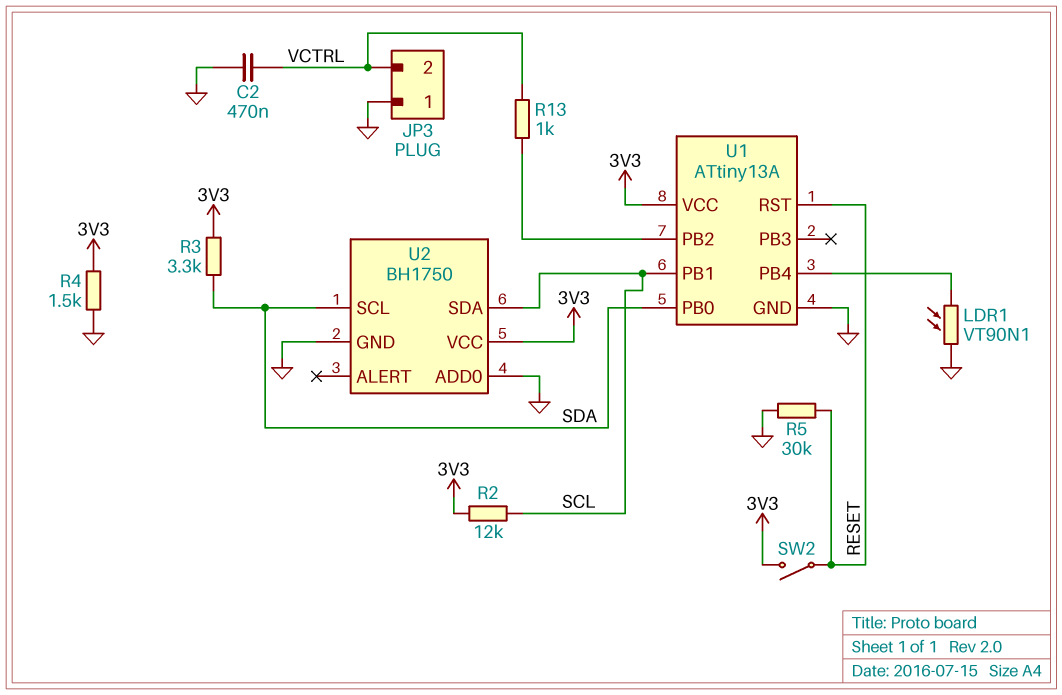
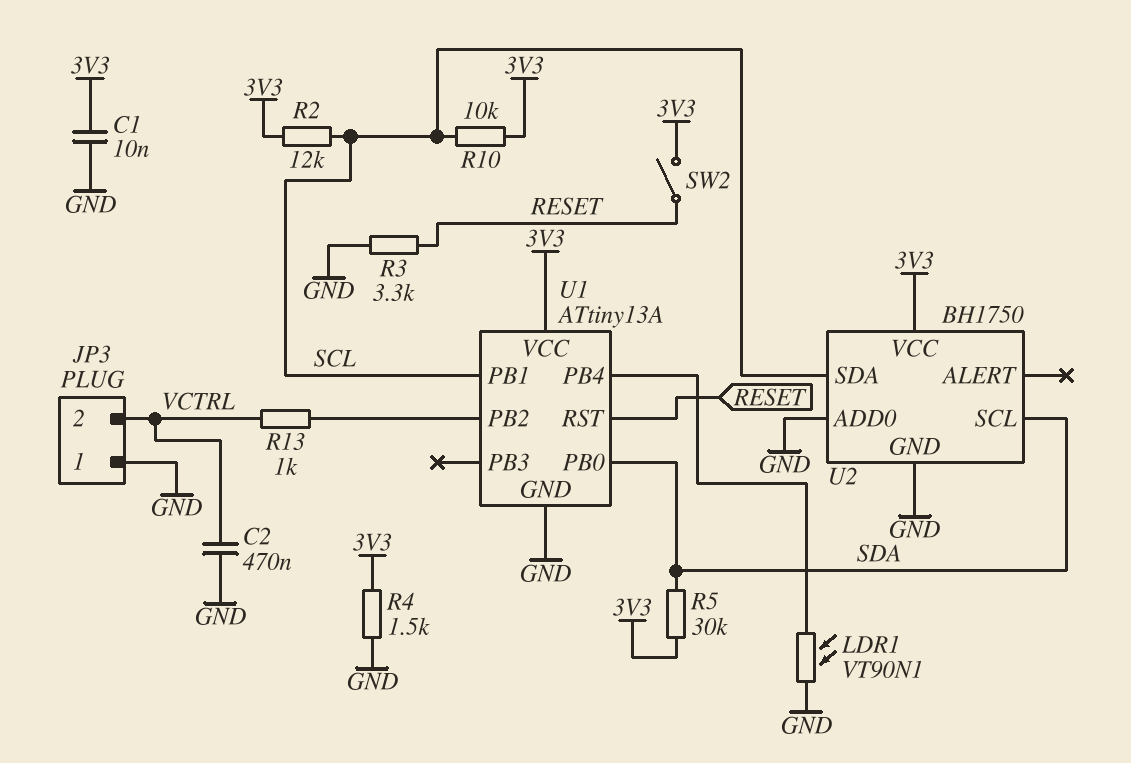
C1: none -> 10nF (3V3, GND)
R3: 3.3k (3V3, SDA) -> 3.3k (GND, RESET)
R5: 30k (GND, RESET) -> 30k (3V3, SDA)
R10: none -> 10k (3V3, SCL)

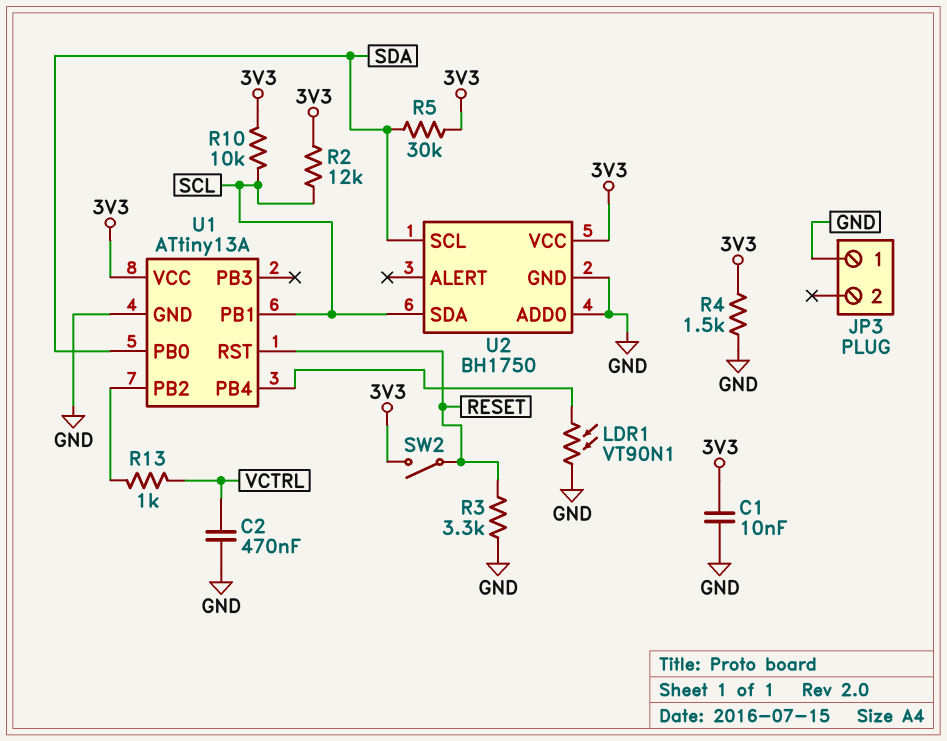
JP3 pin 2: VCTRL -> none

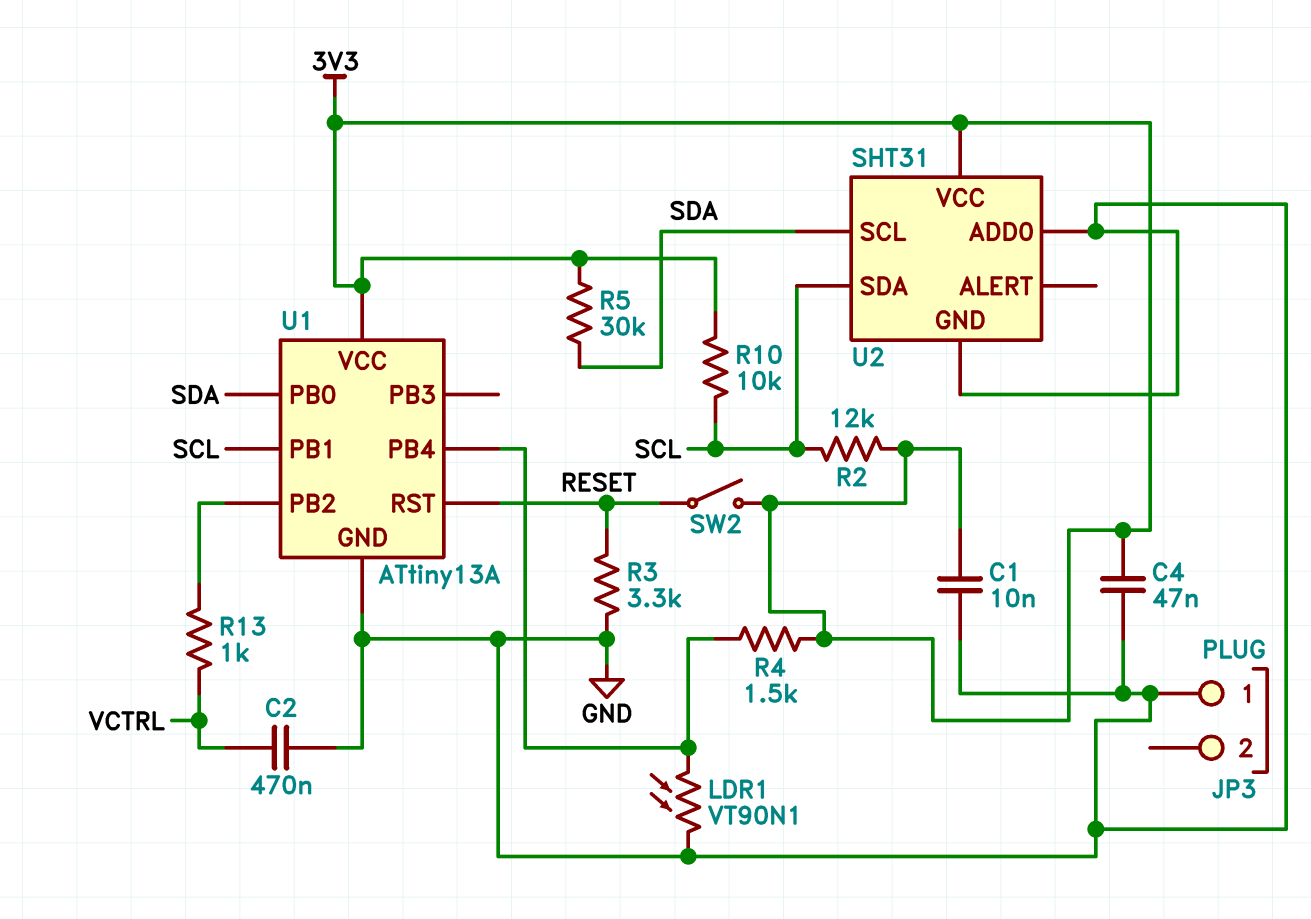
C4: none -> 47nF (3V3, GND)
R4: 1.5k (3V3, GND) -> 1.5k (3V3, U1/PB4)
U2: BH1750 -> SHT31

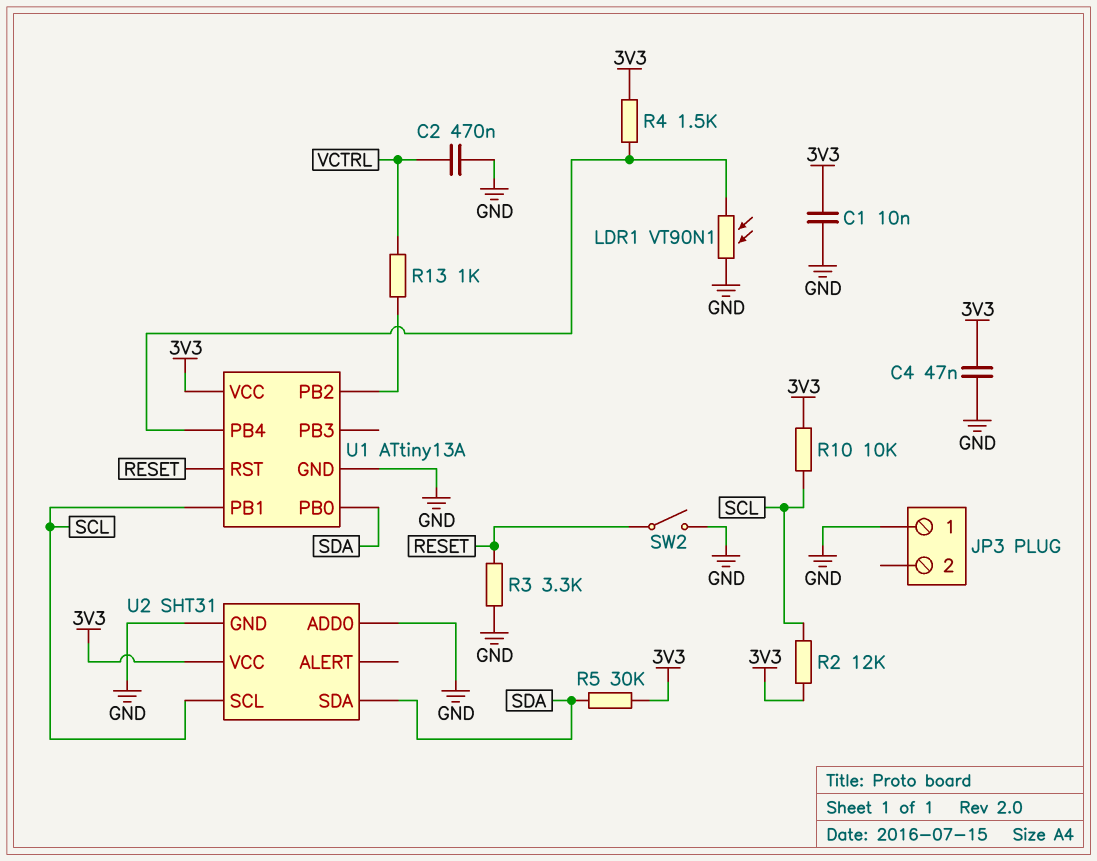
SW2: switch (3V3, RESET) -> switch (GND, RESET)
U2 pin SCL: SDA -> SCL
U2 pin SDA: SCL -> SDA

